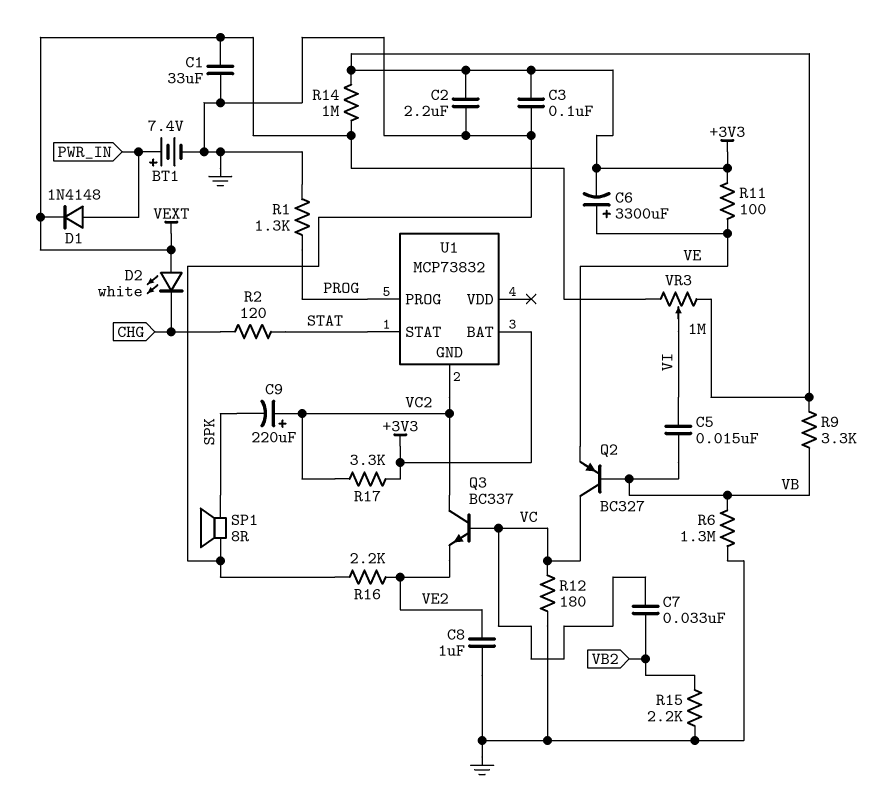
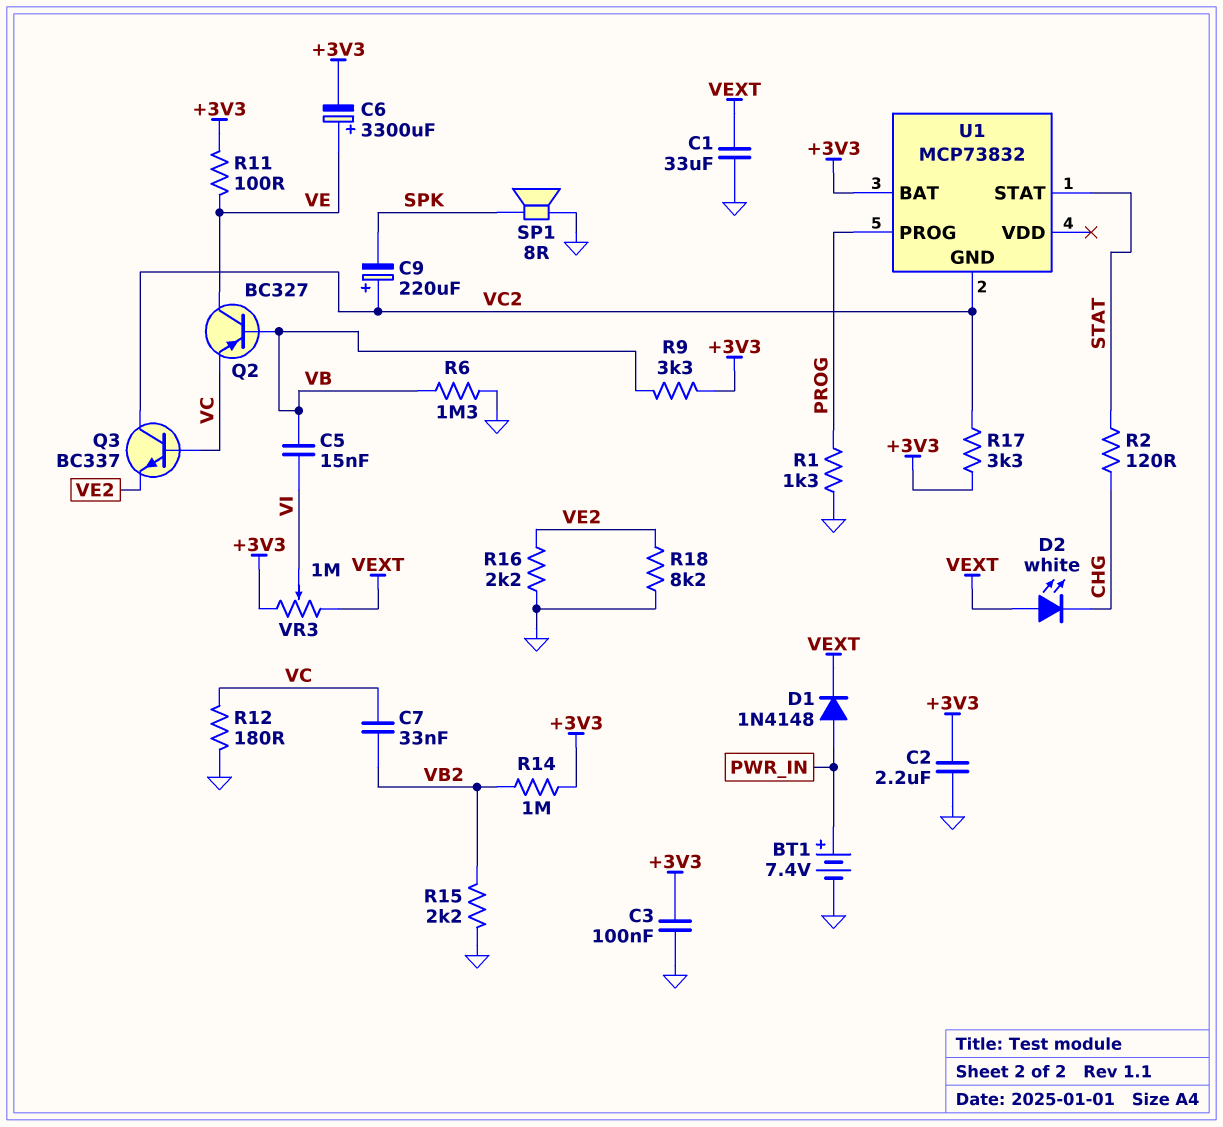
C8: 1uF (GND, VE2) -> none
Q2: PNP BC327 (B VB, C VC, E VE) -> PNP BC327 (B VB, C VE, E VC)
R14: 1M (+3V3, VEXT) -> 1M (+3V3, VB2)
R18: none -> 8.2k (GND, VE2)

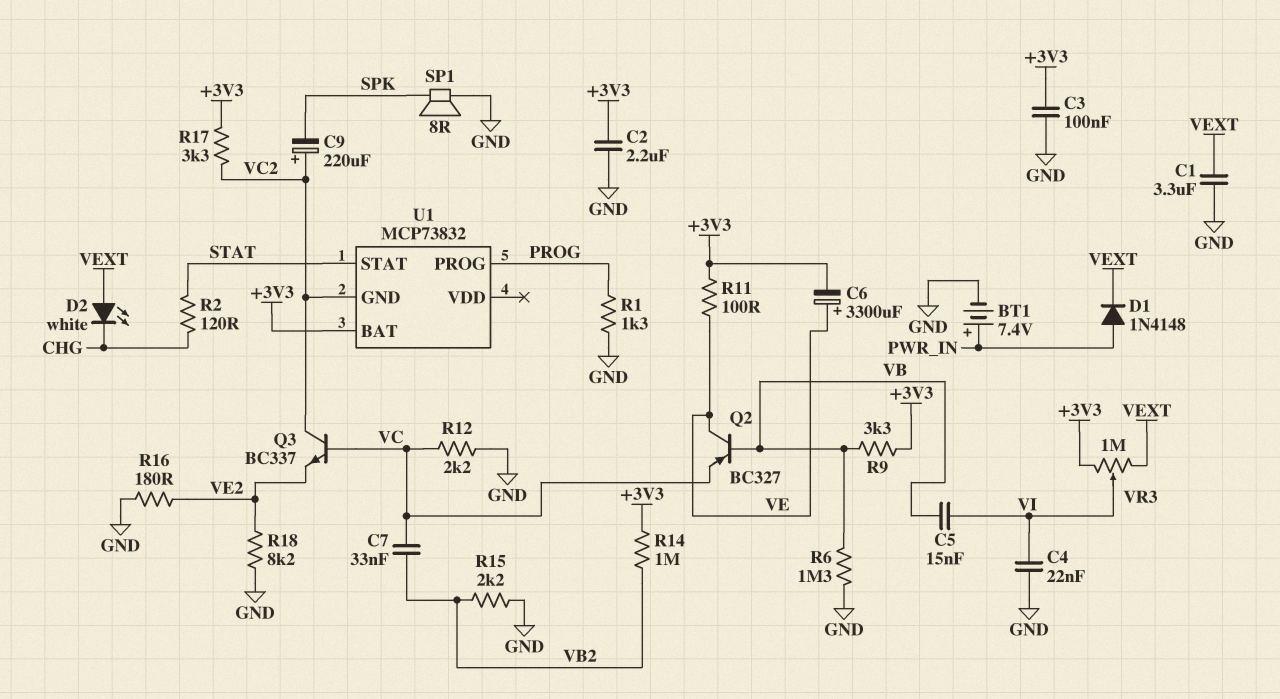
C1: 33uF (GND, VEXT) -> 3.3uF (GND, VEXT)
C4: none -> 22nF (GND, VI)
R12: 180 (GND, VC) -> 2.2k (GND, VC)
R16: 2.2k (GND, VE2) -> 180 (GND, VE2)

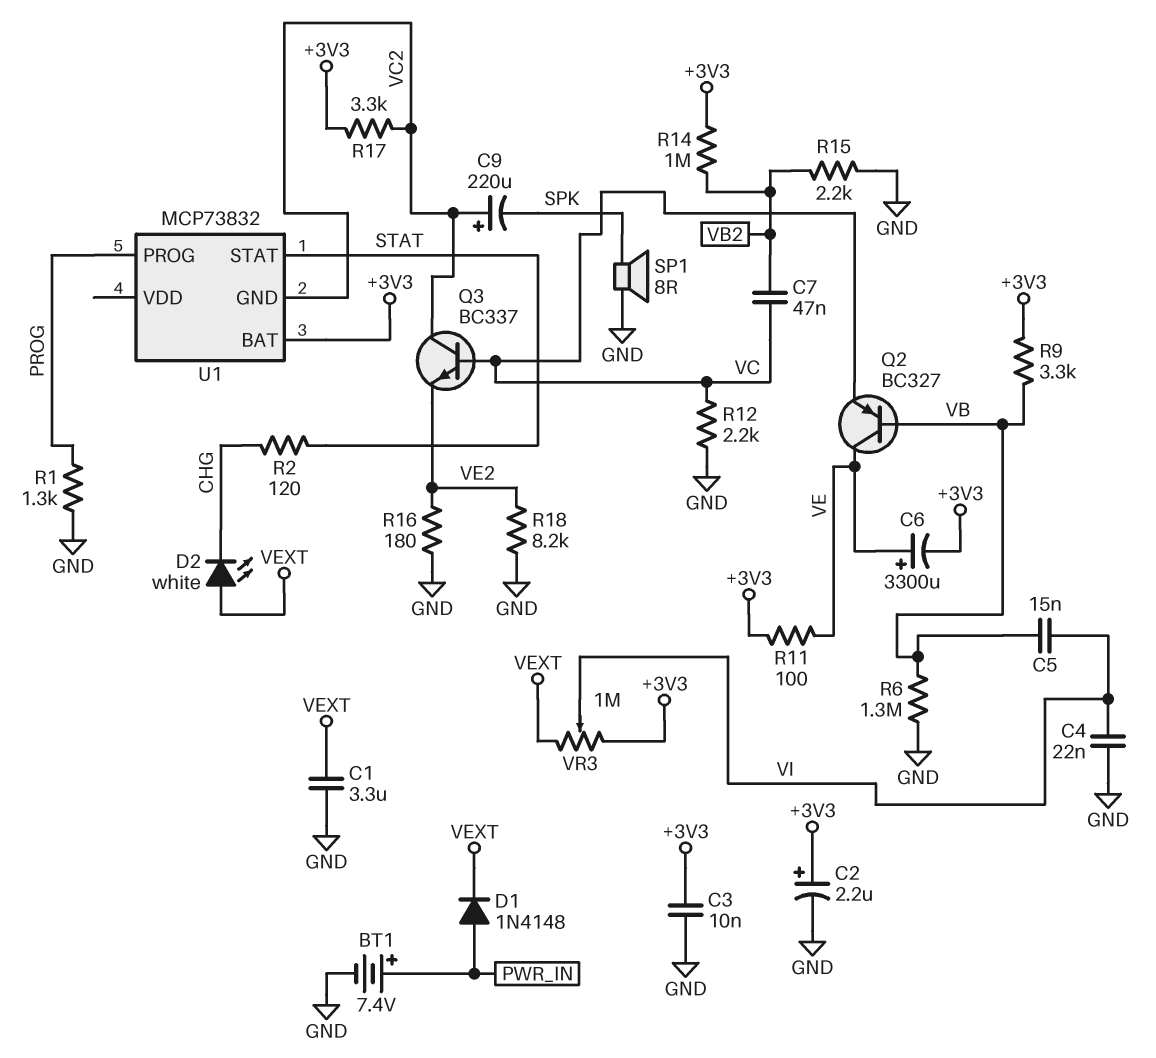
C2: 2.2uF (+3V3, GND) -> 2.2uF (plus +3V3, minus GND)
C3: 100nF (+3V3, GND) -> 10nF (+3V3, GND)
C7: 33nF (VB2, VC) -> 47nF (VB2, VC)

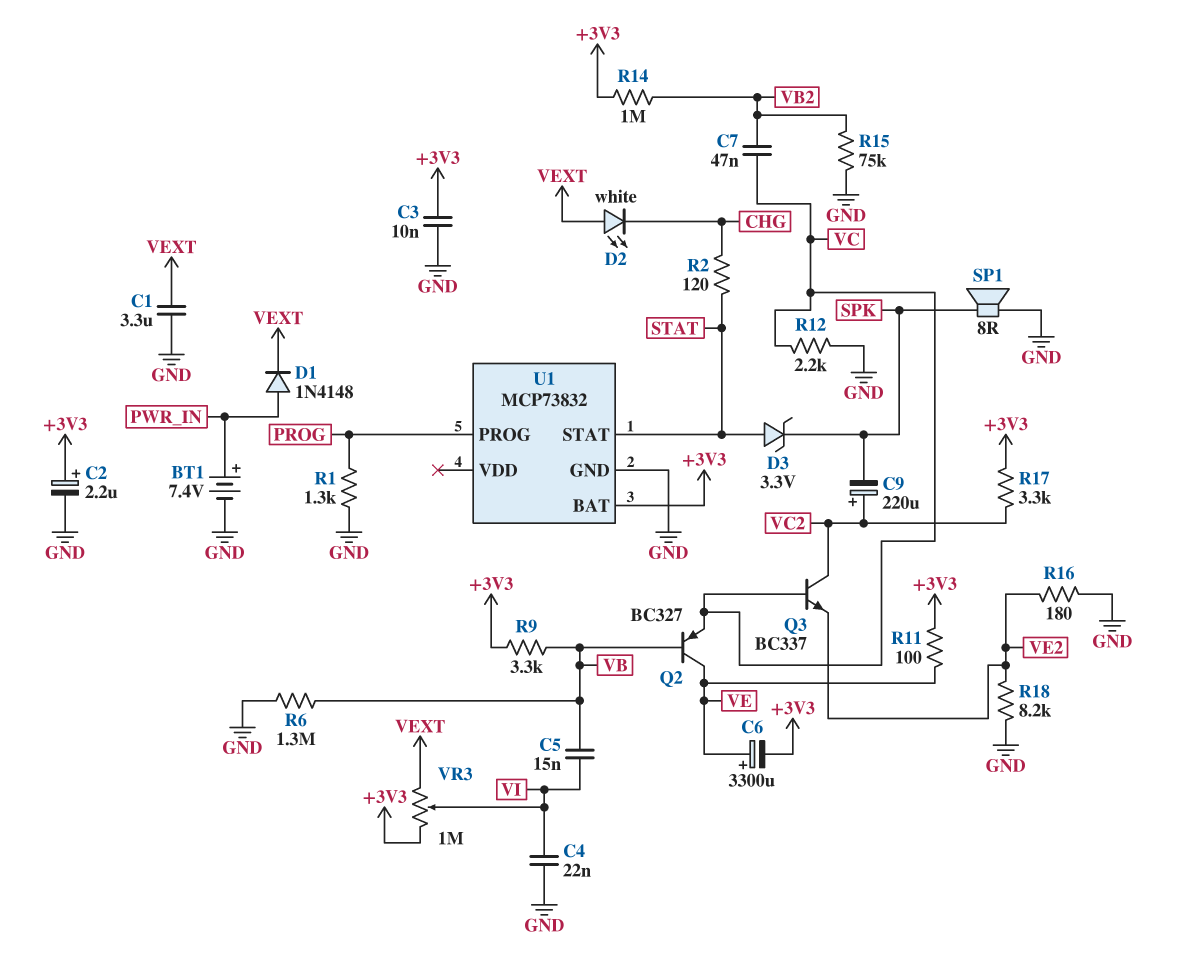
D3: none -> zener 3.3V (A STAT, K SPK)
R15: 2.2k (GND, VB2) -> 75k (GND, VB2)
U1 pin GND: VC2 -> GND

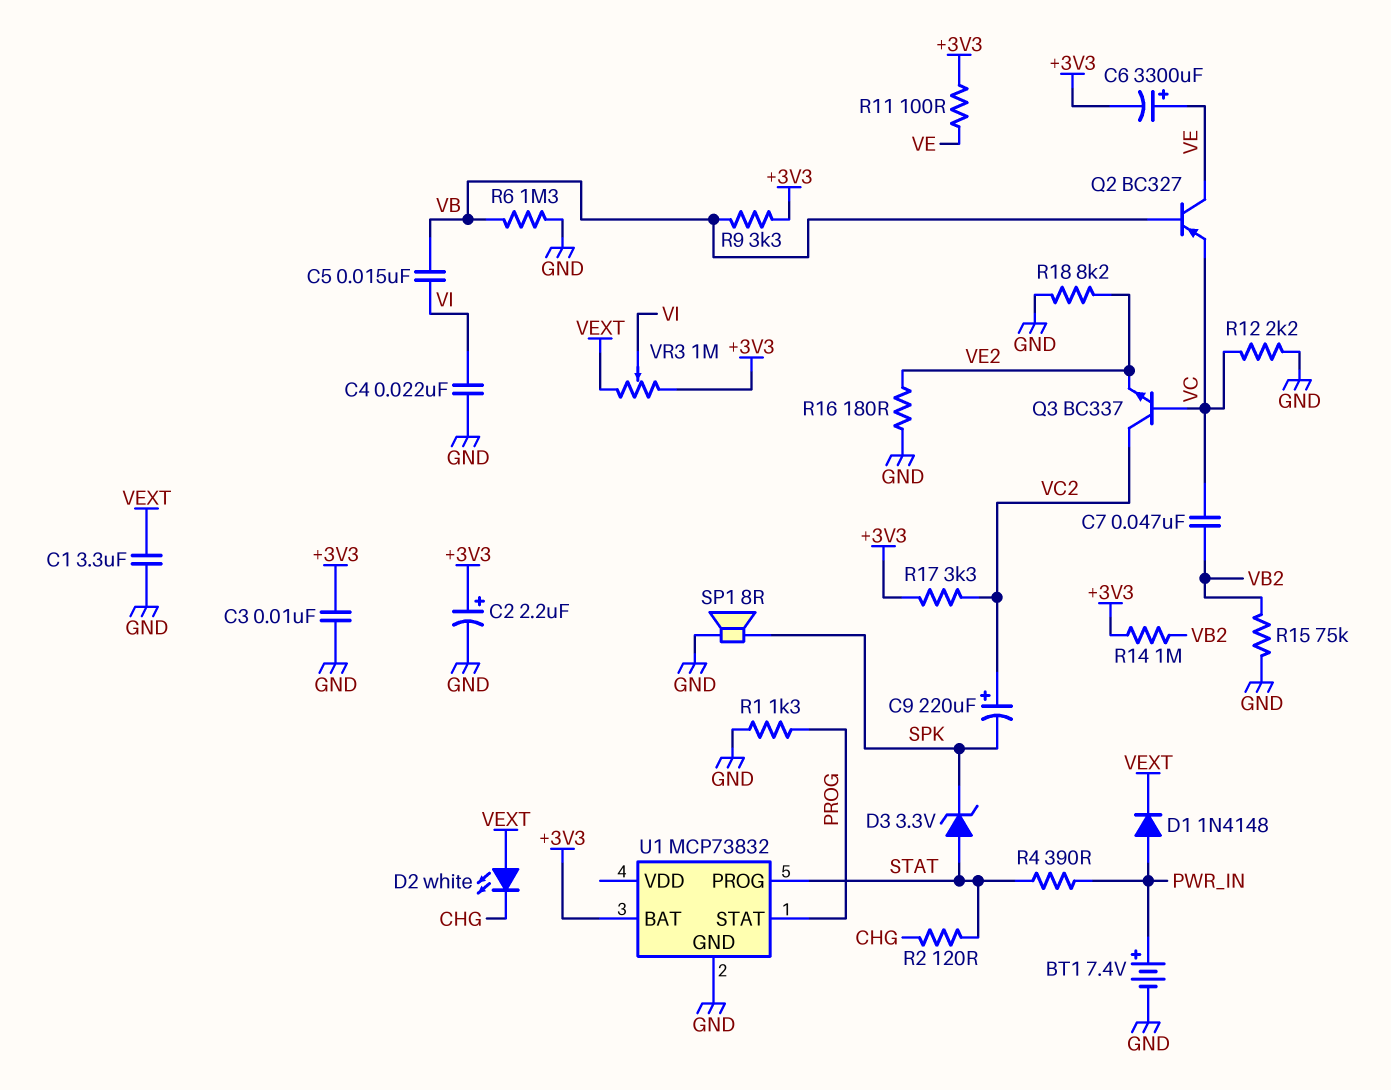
R4: none -> 390 (PWR_IN, STAT)
U1 pin PROG: PROG -> STAT
U1 pin STAT: STAT -> PROG

